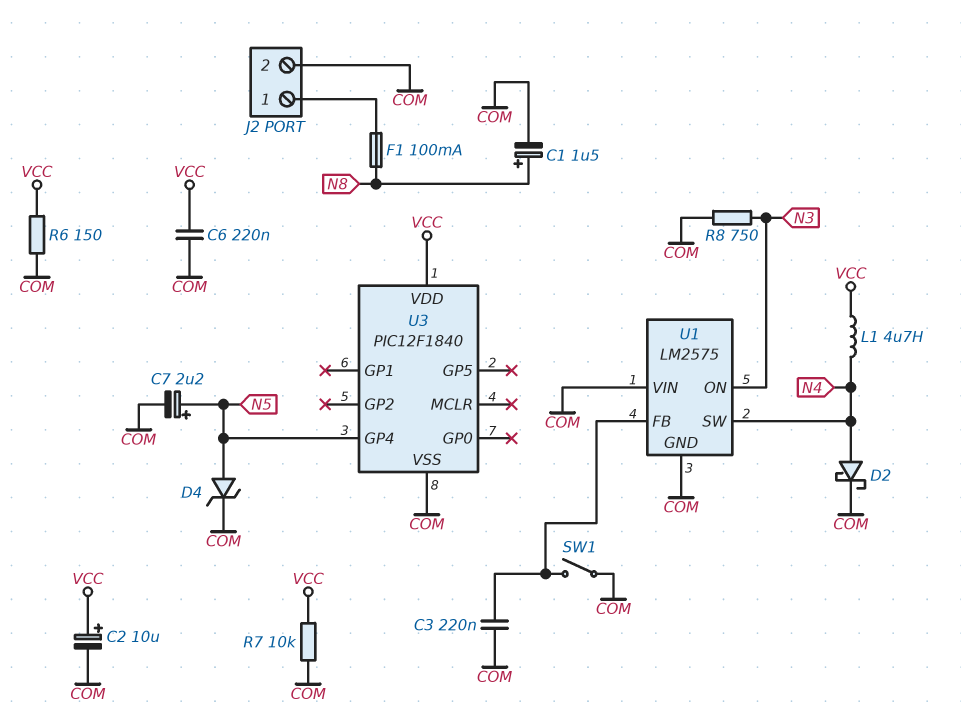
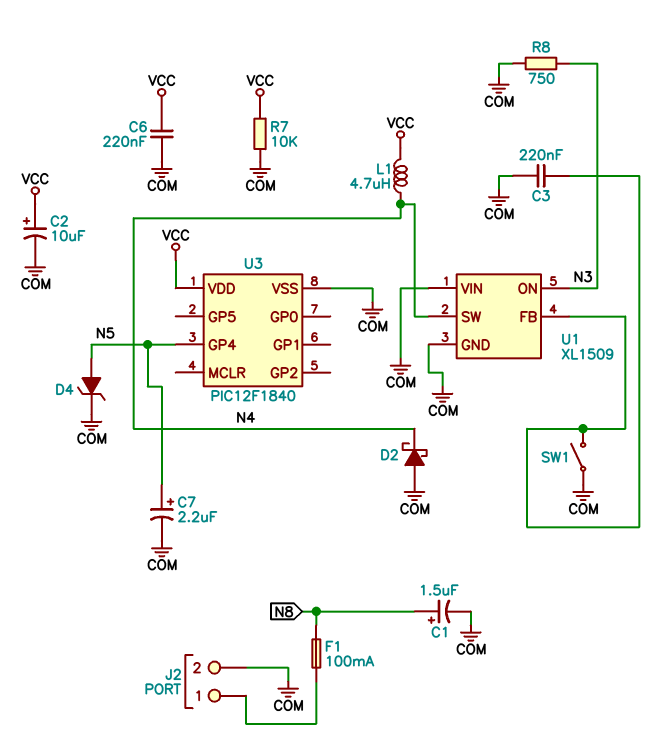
D2: schottky (A N4, K COM) -> schottky (A COM, K N4)
R6: 150 (COM, VCC) -> none
U1: LM2575 -> XL1509

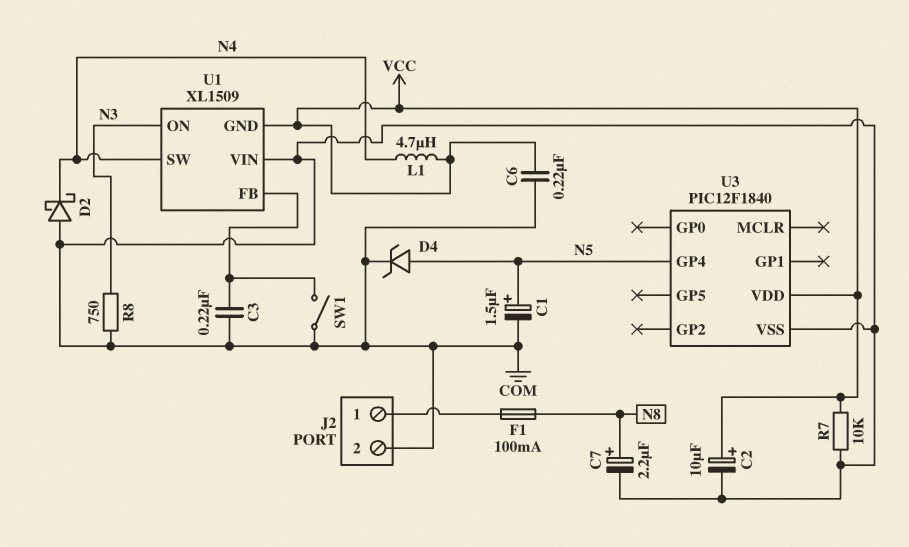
C1: 1.5uF (plus N8, minus COM) -> 1.5uF (plus N5, minus COM)
C7: 2.2uF (plus N5, minus COM) -> 2.2uF (plus N8, minus COM)
U1 pin GND: COM -> VCC

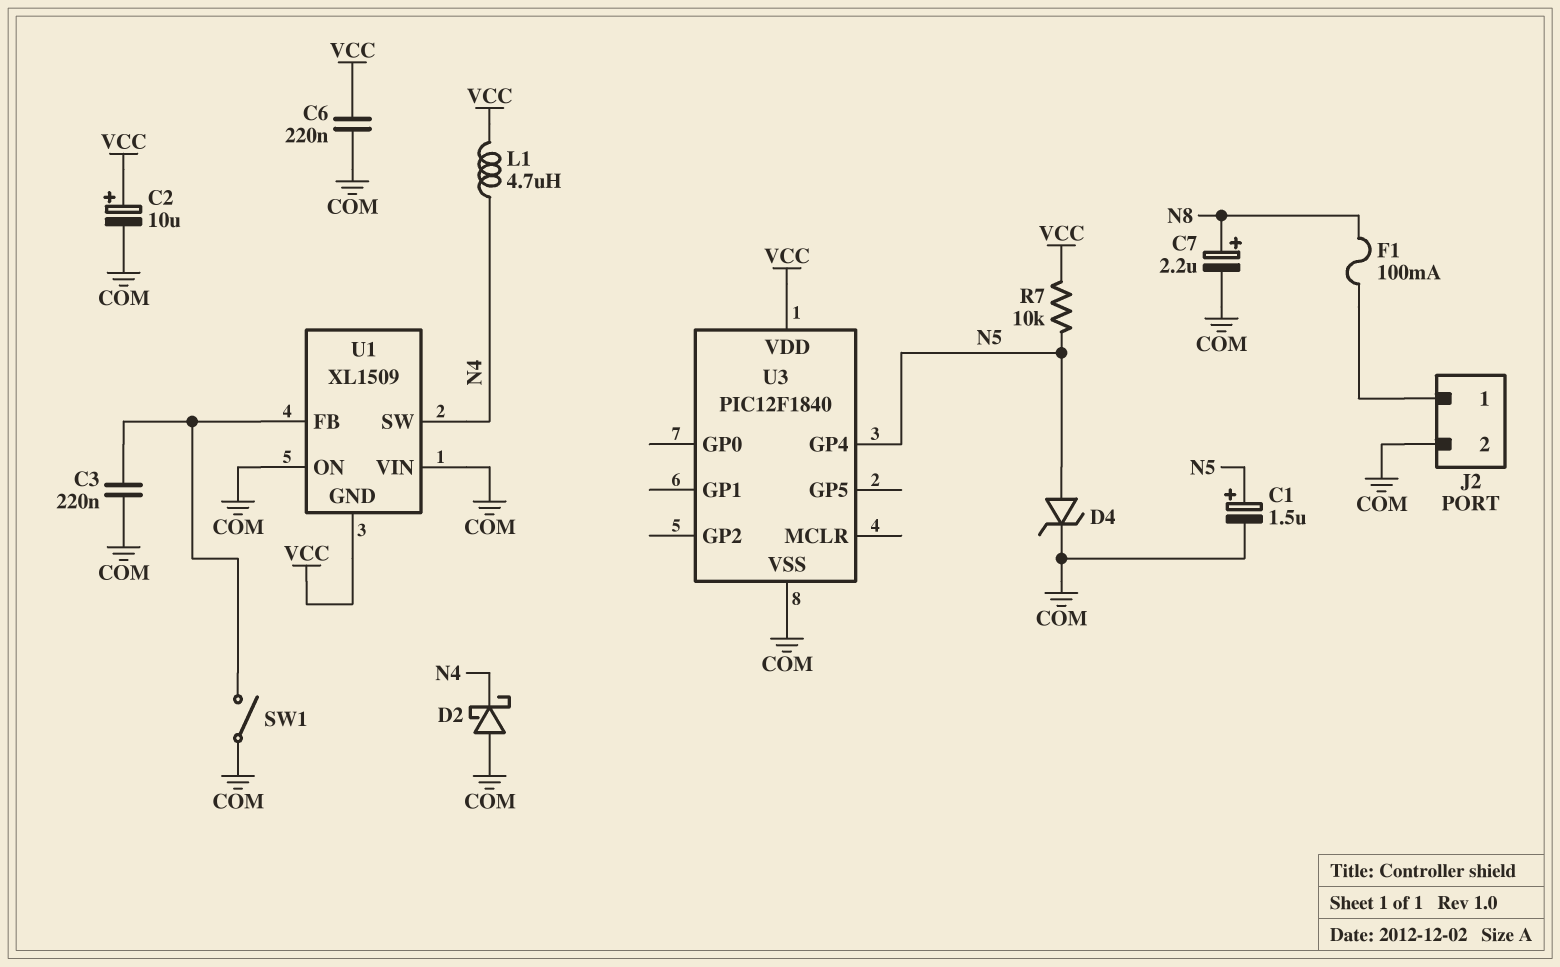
R7: 10k (COM, VCC) -> 10k (N5, VCC)
R8: 750 (COM, N3) -> none
U1 pin ON: N3 -> COM

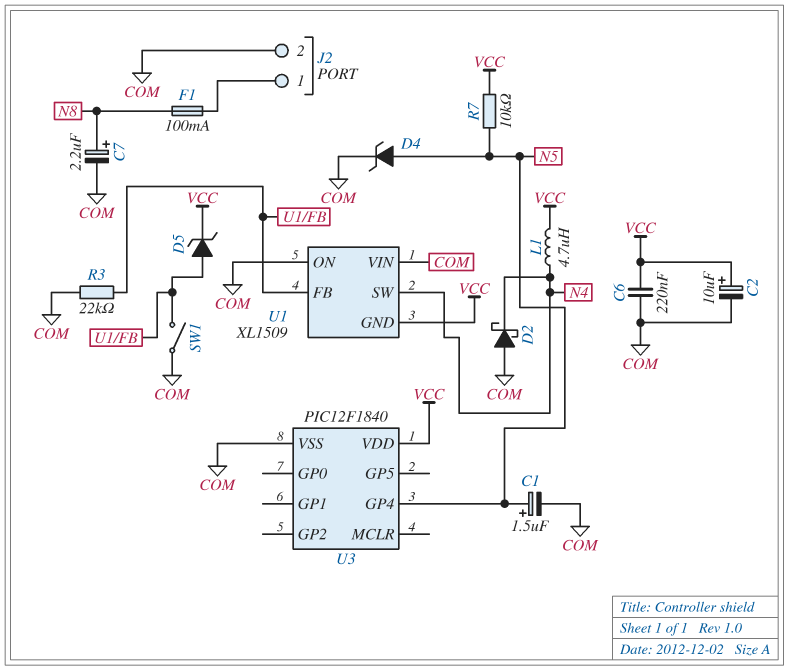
C3: 220nF (COM, U1/FB) -> none
D5: none -> zener (A U1/FB, K VCC)
R3: none -> 22k (COM, U1/FB)

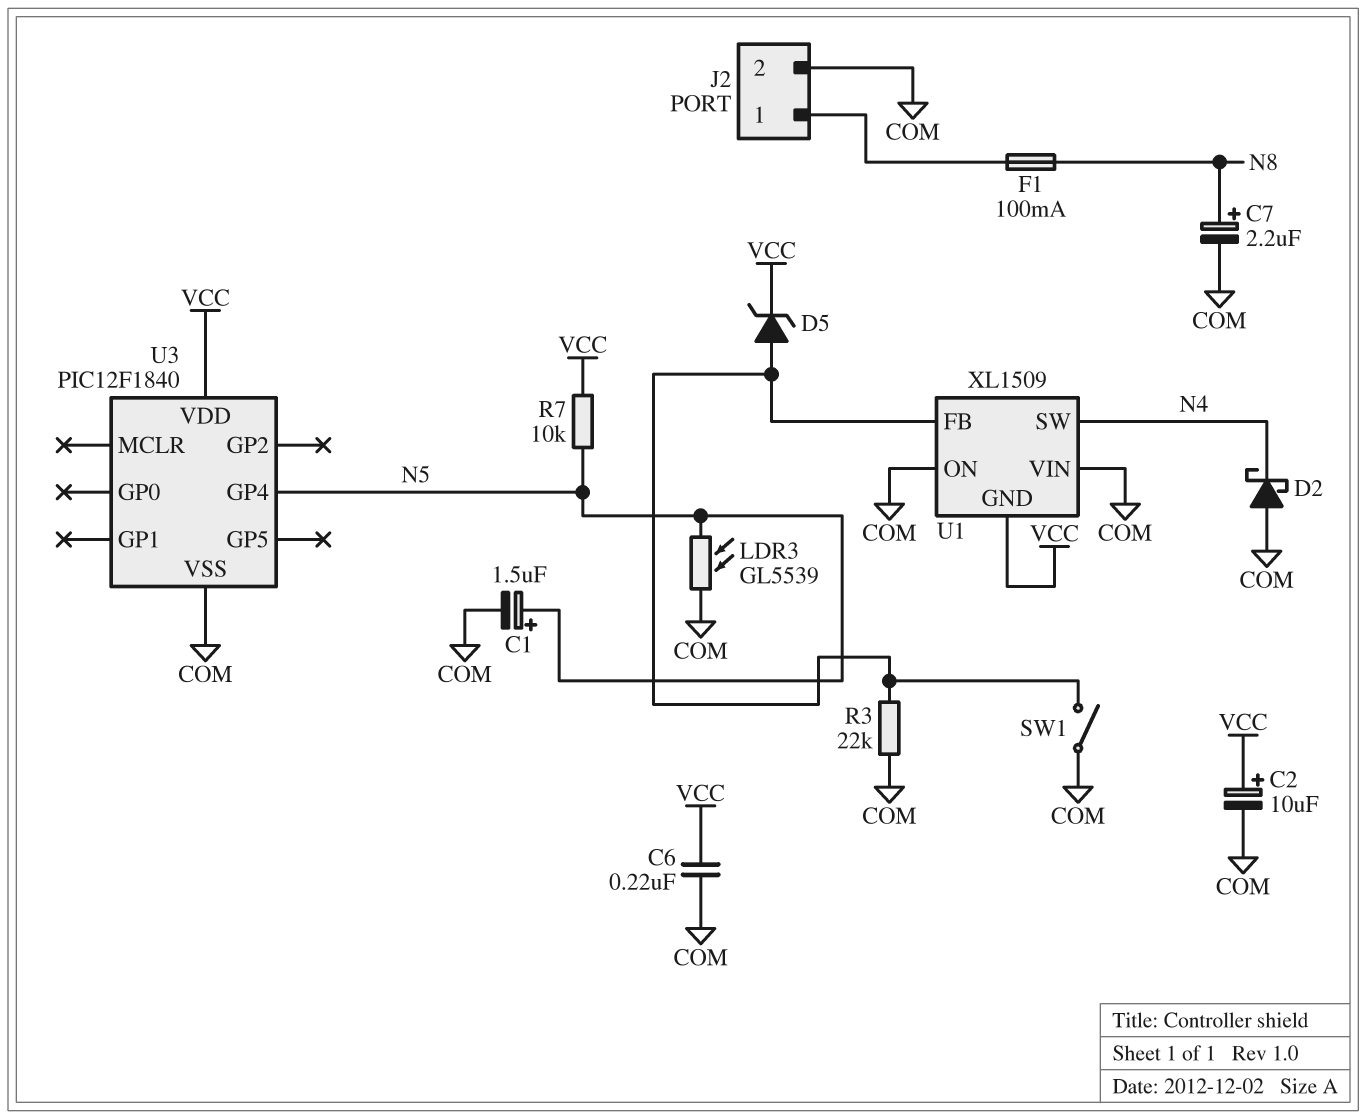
D4: zener (A N5, K COM) -> none
L1: 4.7uH (N4, VCC) -> none
LDR3: none -> GL5539 (COM, N5)

